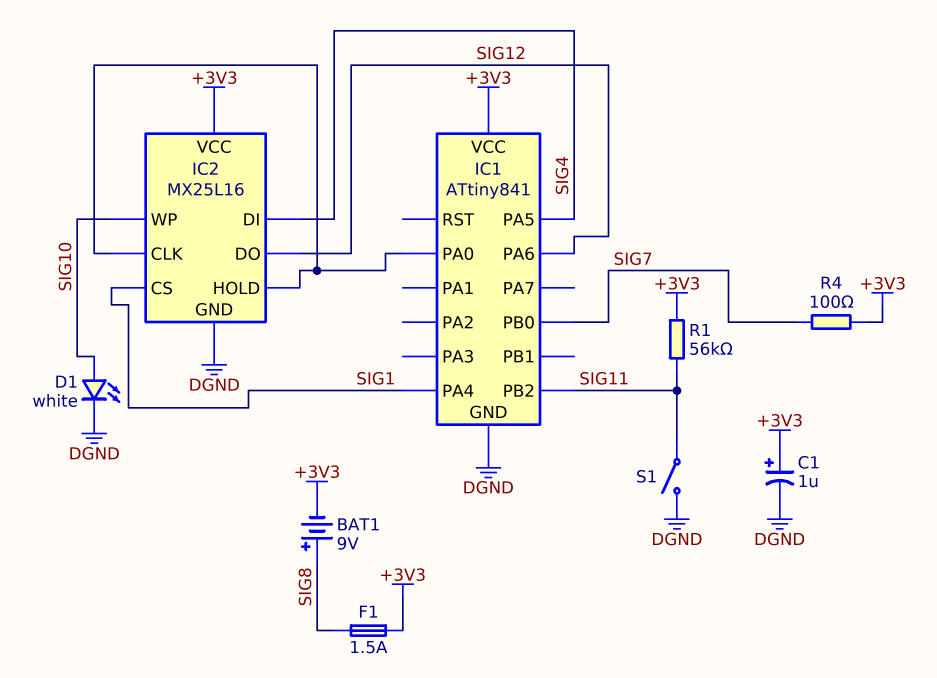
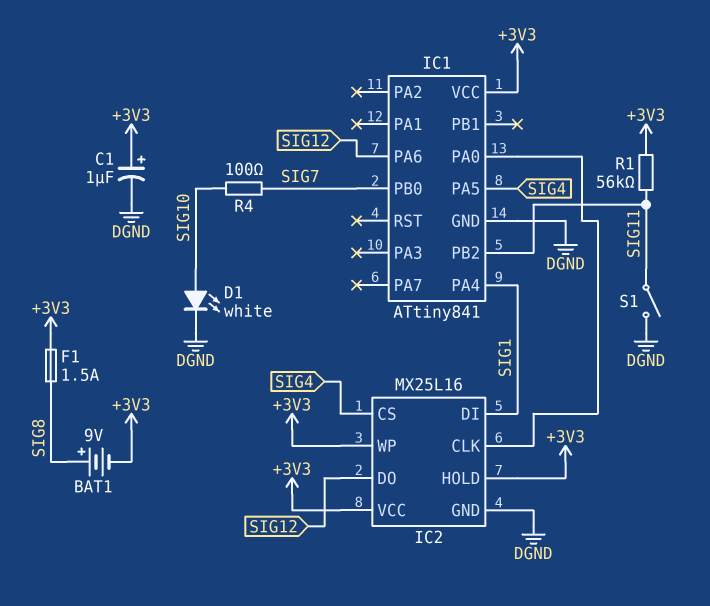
IC2 pin CS: SIG1 -> SIG4
IC2 pin DI: SIG4 -> SIG1
IC2 pin HOLD: IC1/PA0 -> +3V3
IC2 pin WP: SIG10 -> +3V3
R4: 100 (+3V3, SIG7) -> 100 (SIG7, SIG10)

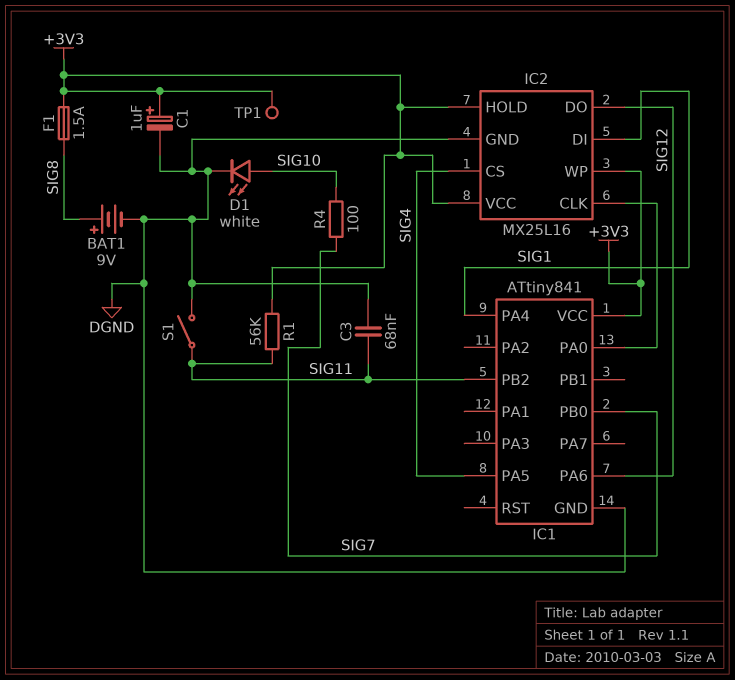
BAT1: 9V (plus SIG8, minus +3V3) -> 9V (plus SIG8, minus DGND)
C3: none -> 68nF (DGND, SIG11)
TP1: none -> test point (+3V3)

